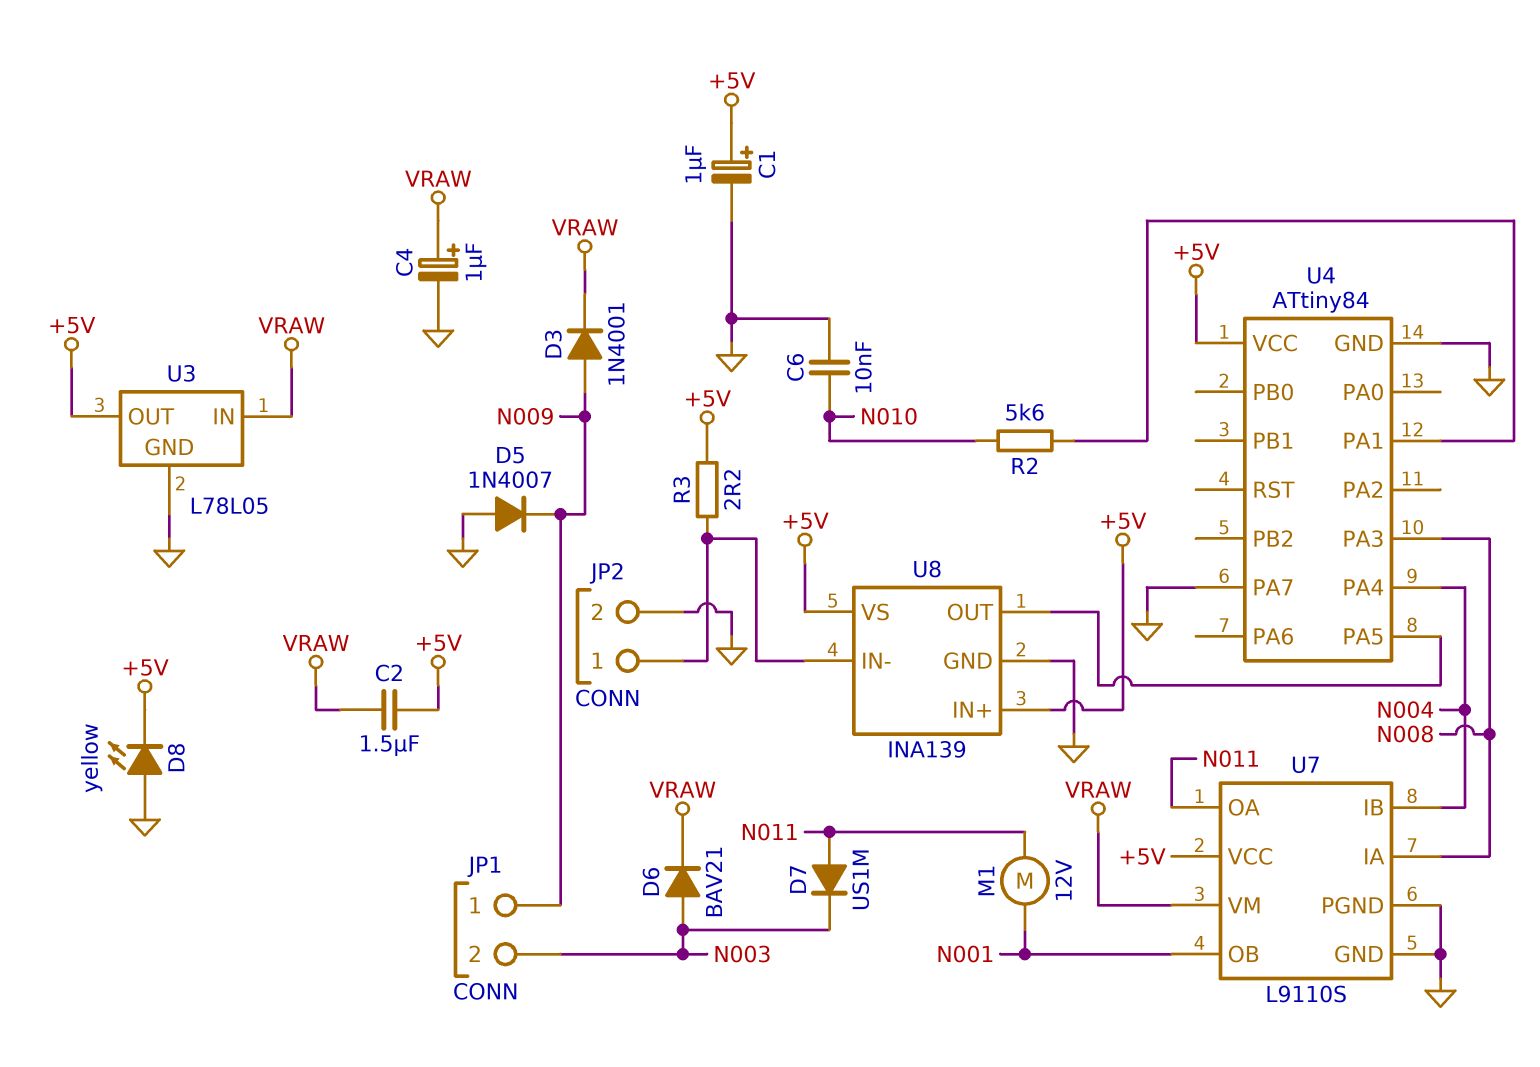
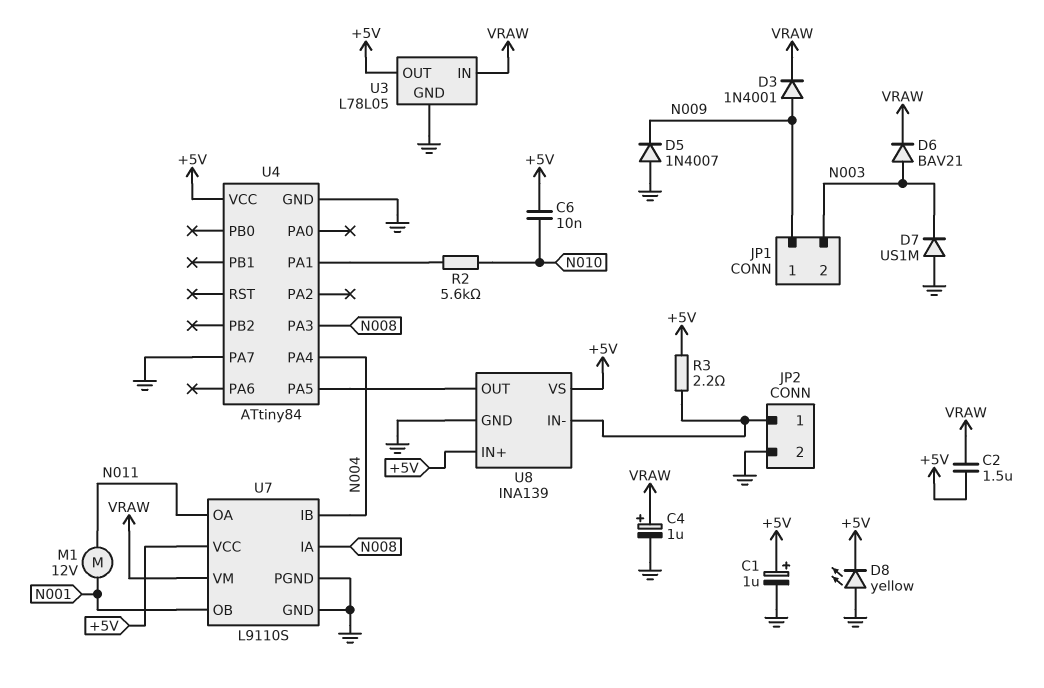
C6: 10nF (GND, N010) -> 10nF (+5V, N010)
D7: diode US1M (A N011, K N003) -> diode US1M (A GND, K N003)

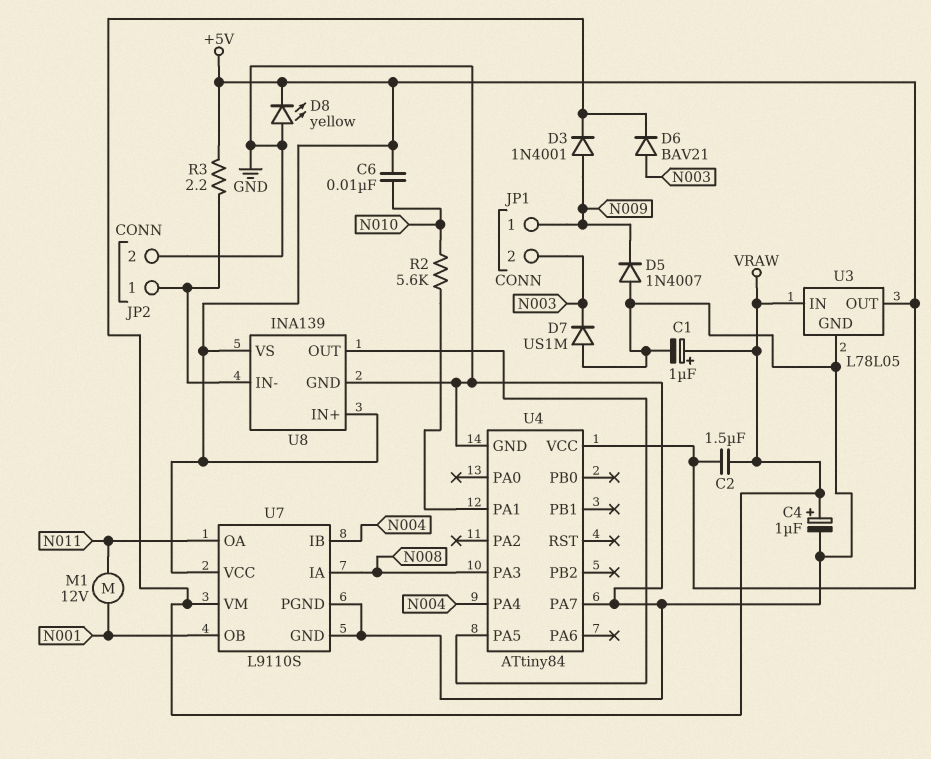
C1: 1uF (plus +5V, minus GND) -> 1uF (plus VRAW, minus GND)

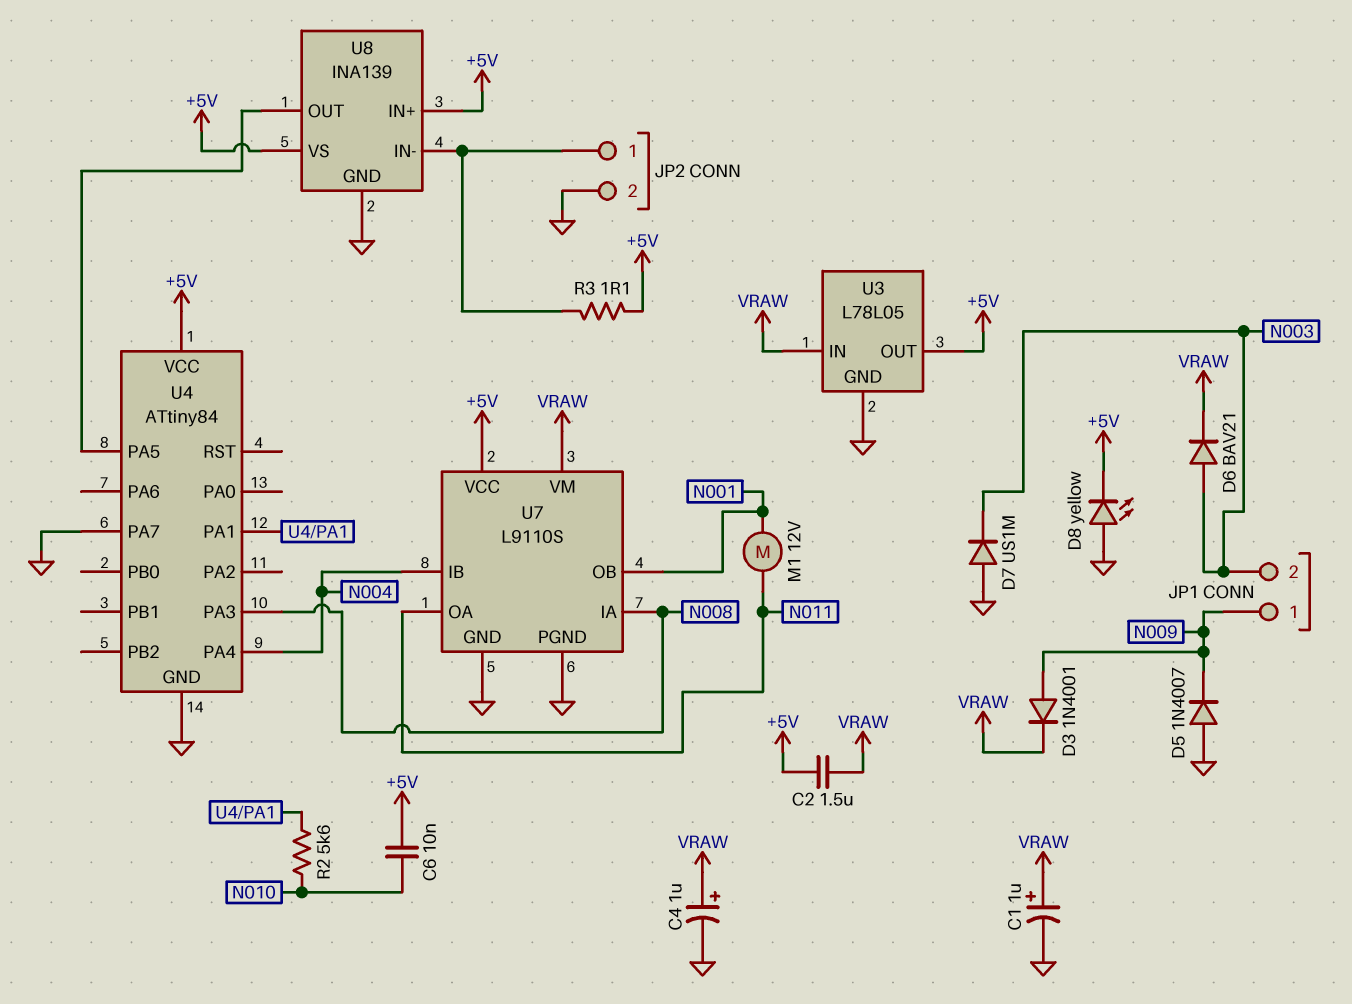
R3: 2.2 (+5V, JP2/1) -> 1.1 (+5V, JP2/1)

